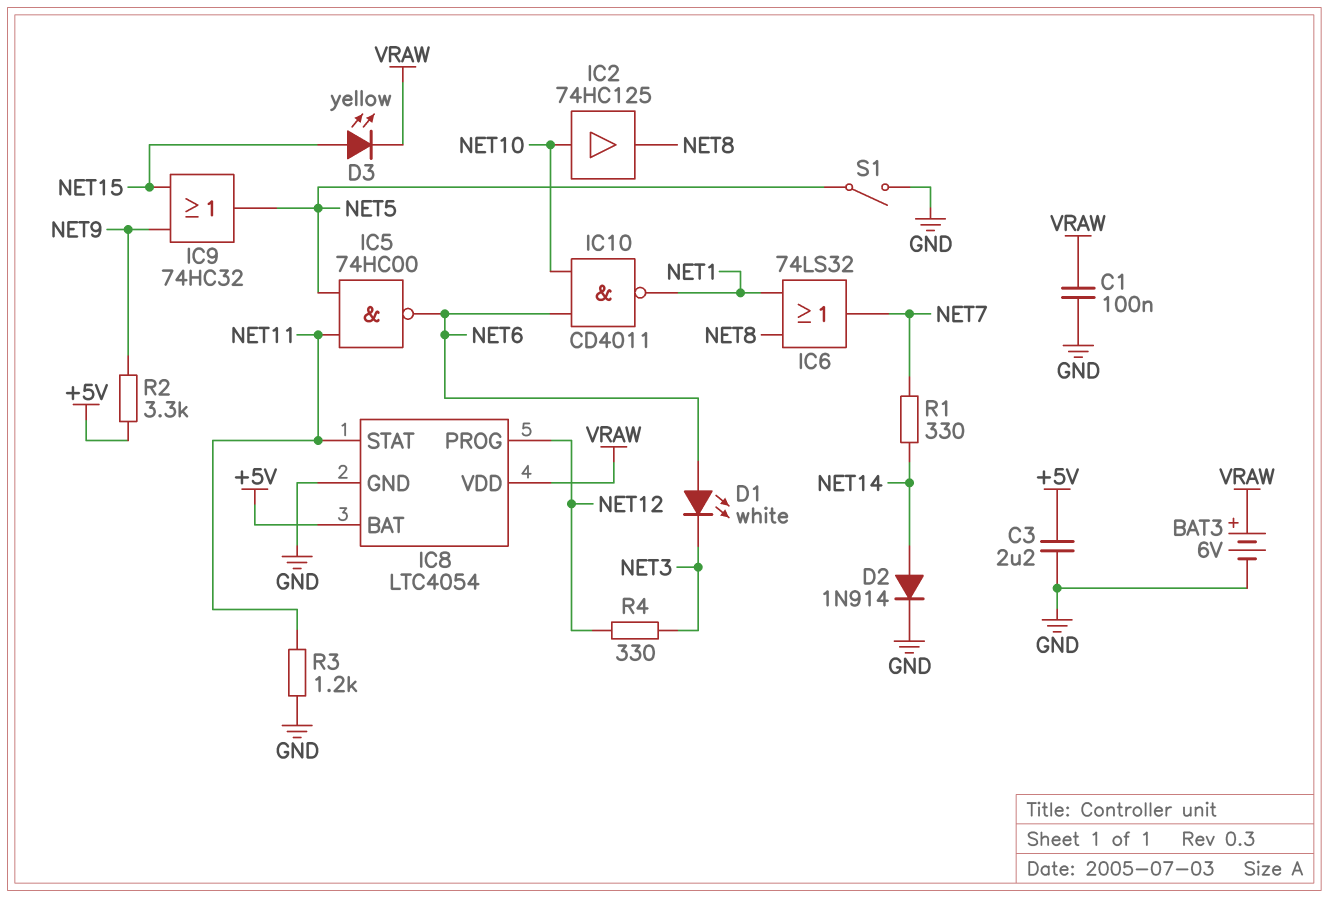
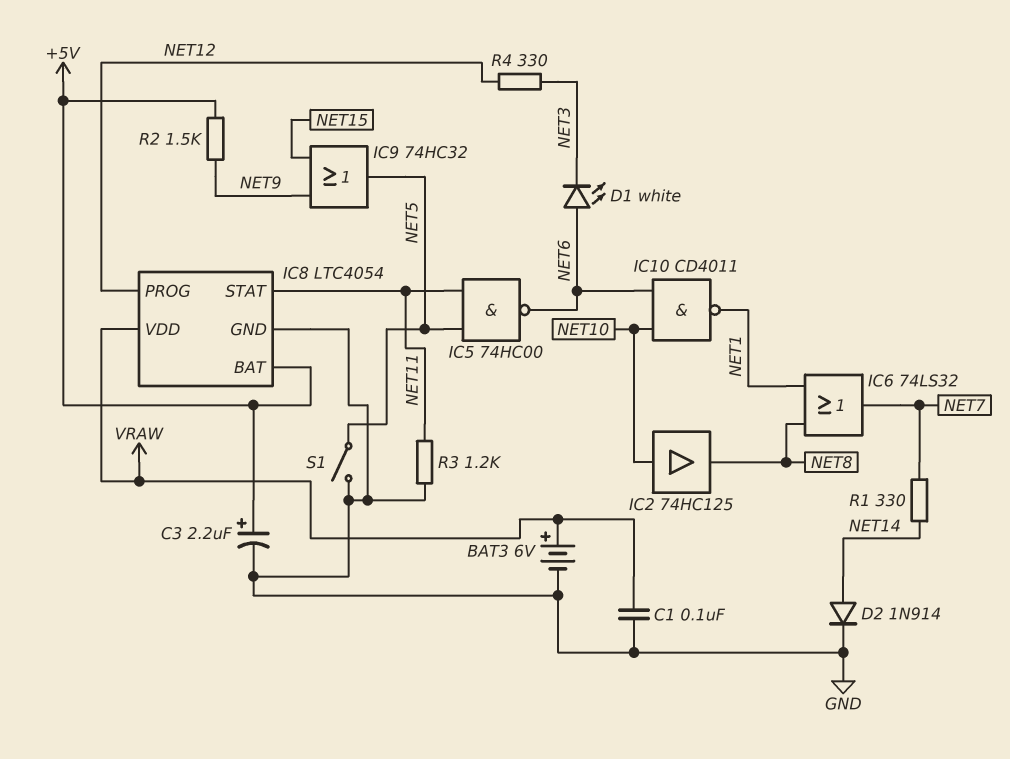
C3: 2.2uF (+5V, GND) -> 2.2uF (plus +5V, minus GND)
D3: LED yellow (A NET15, K VRAW) -> none
R2: 3.3k (+5V, NET9) -> 1.5k (+5V, NET9)

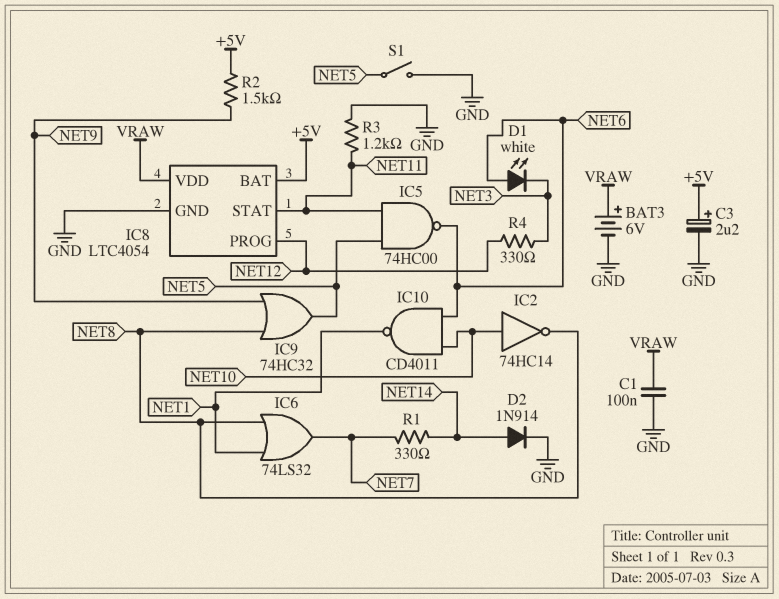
IC2: buffer 74HC125 (in NET10, out NET8) -> NOT 74HC14 (in NET10, out NET8)
IC9: OR 74HC32 (in NET9, in NET15, out NET5) -> OR 74HC32 (in NET8, in NET9, out NET5)

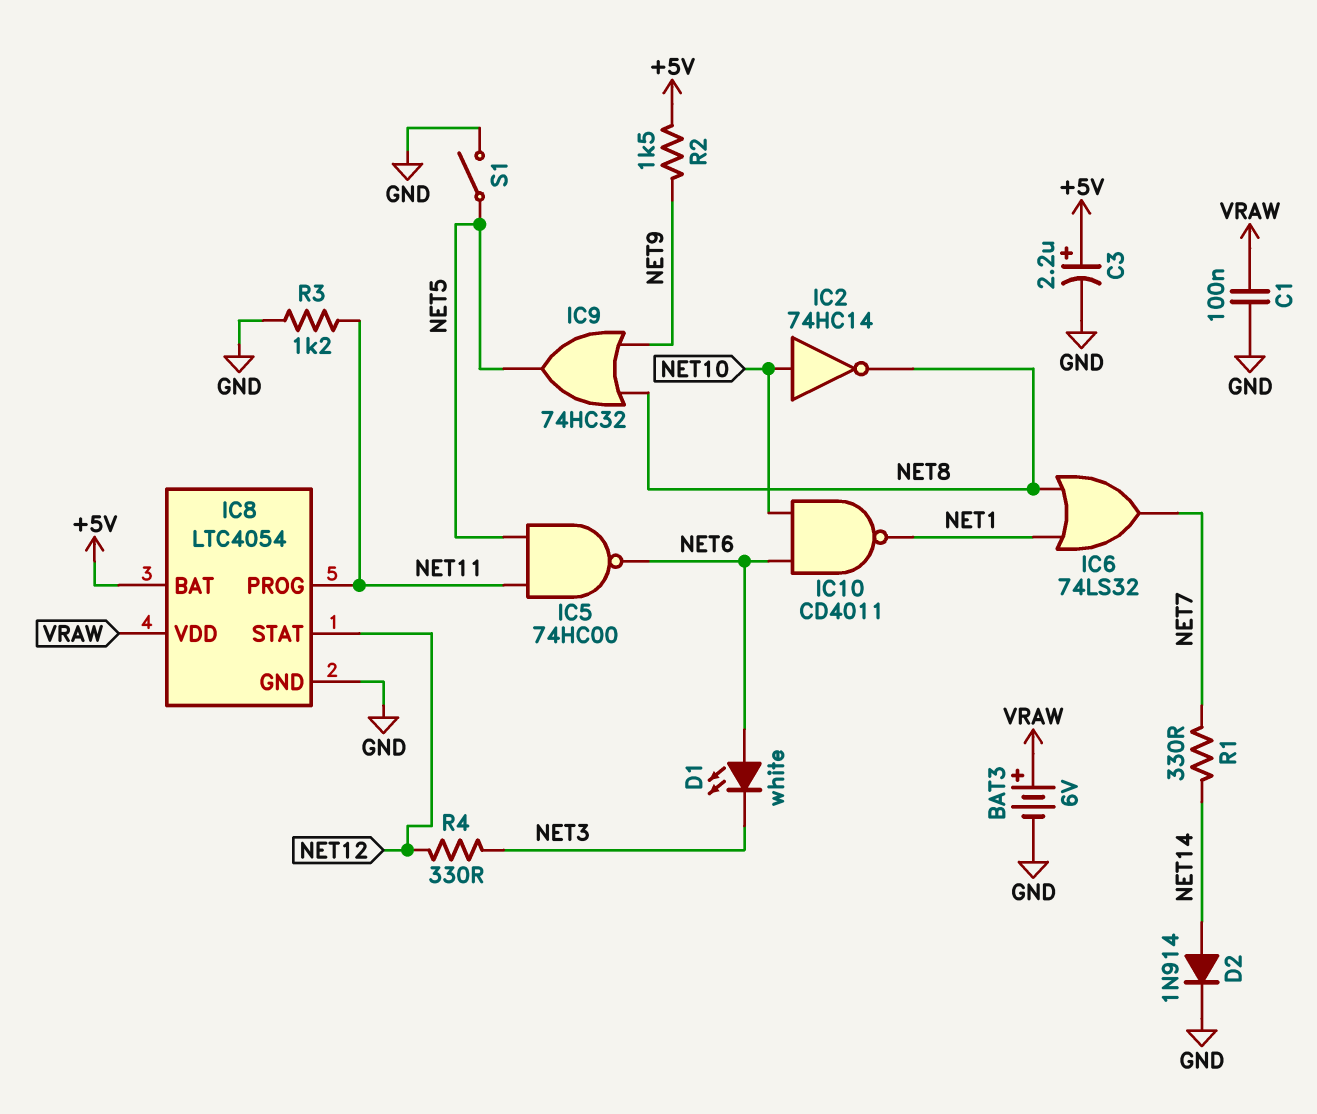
IC8 pin PROG: NET12 -> NET11
IC8 pin STAT: NET11 -> NET12

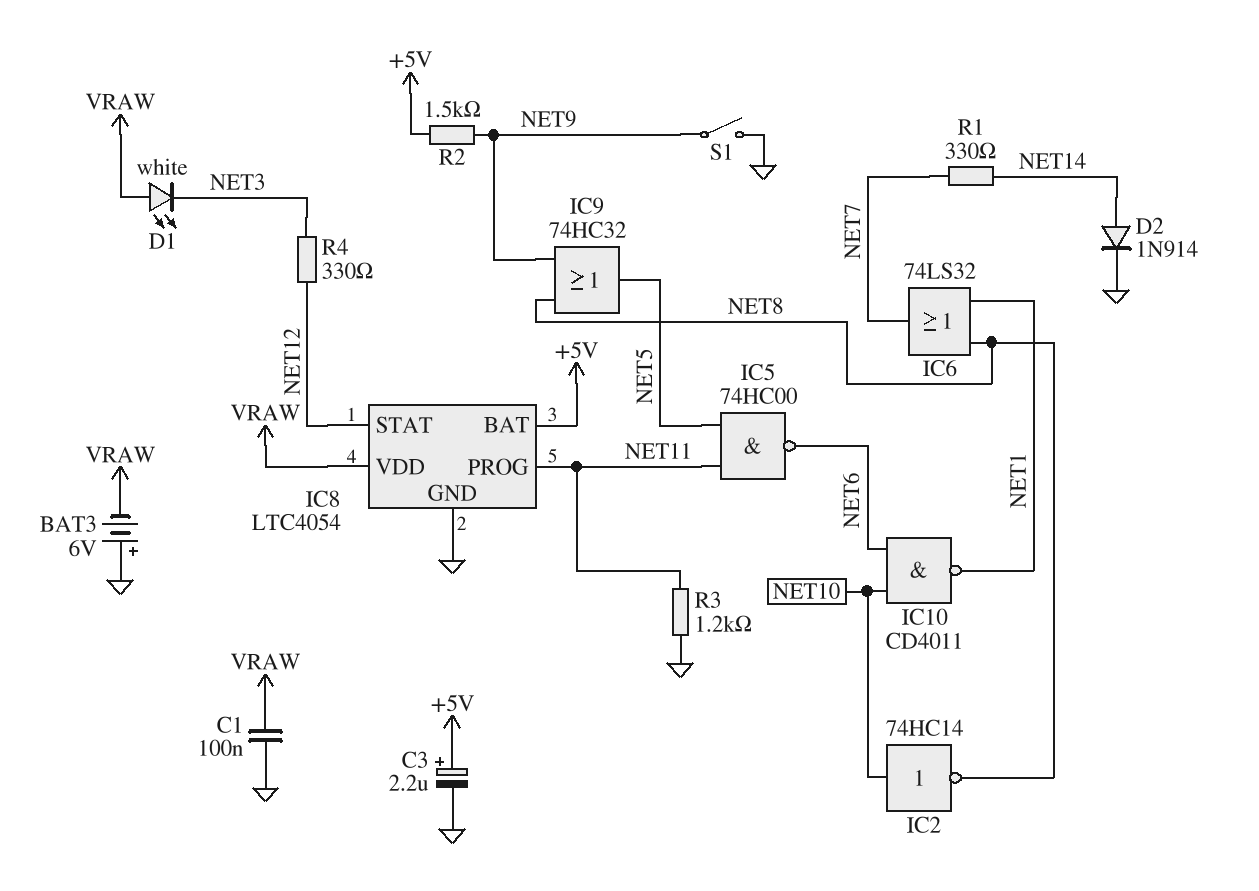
BAT3: 6V (plus VRAW, minus GND) -> 6V (plus GND, minus VRAW)
D1: LED white (A NET6, K NET3) -> LED white (A VRAW, K NET3)
S1: switch (GND, NET5) -> switch (GND, NET9)

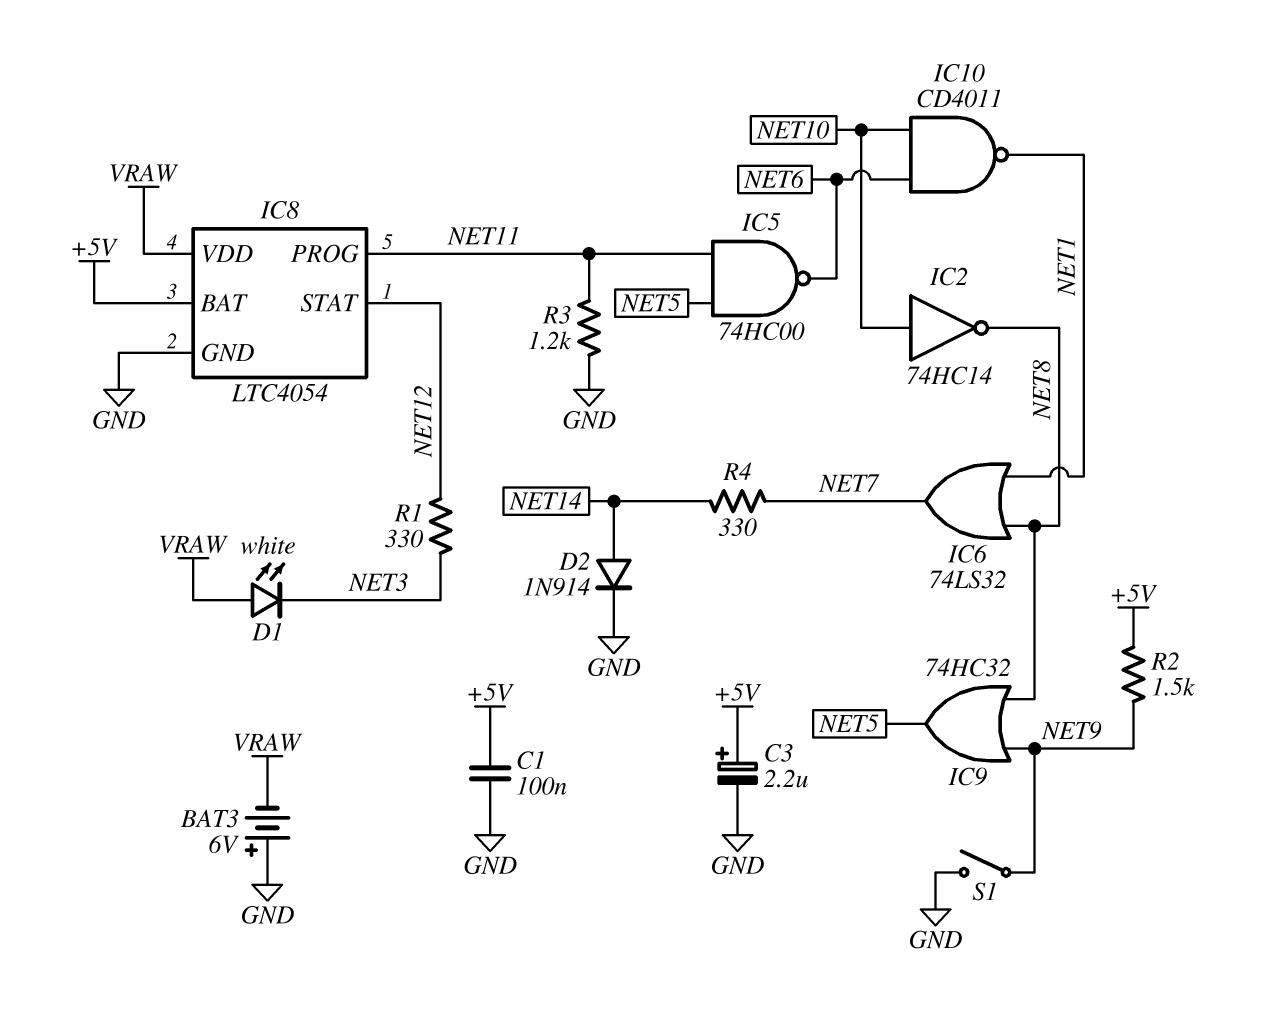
C1: 100nF (GND, VRAW) -> 100nF (+5V, GND)
R1: 330 (NET7, NET14) -> 330 (NET3, NET12)
R4: 330 (NET3, NET12) -> 330 (NET7, NET14)

